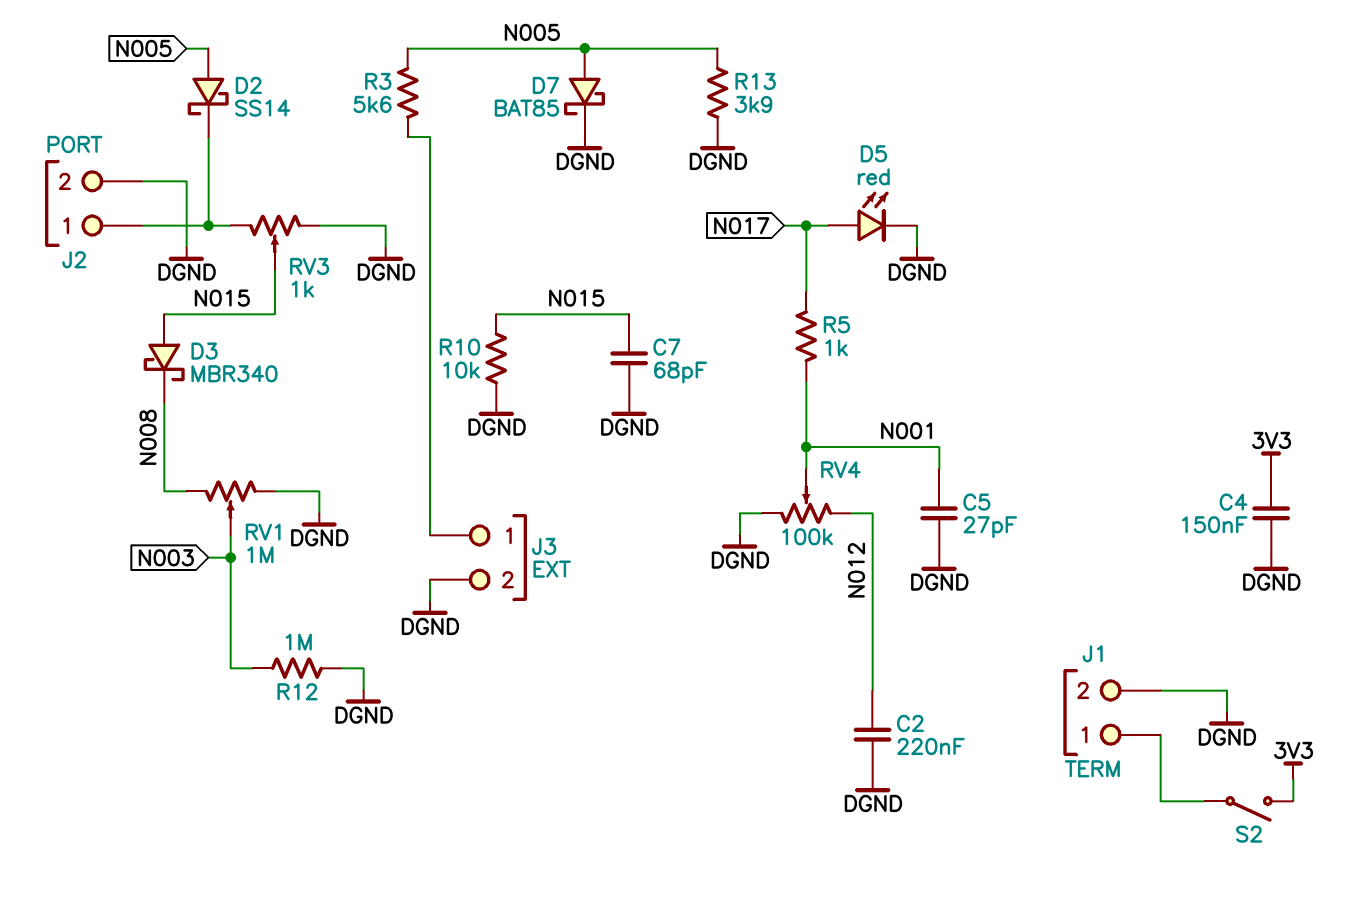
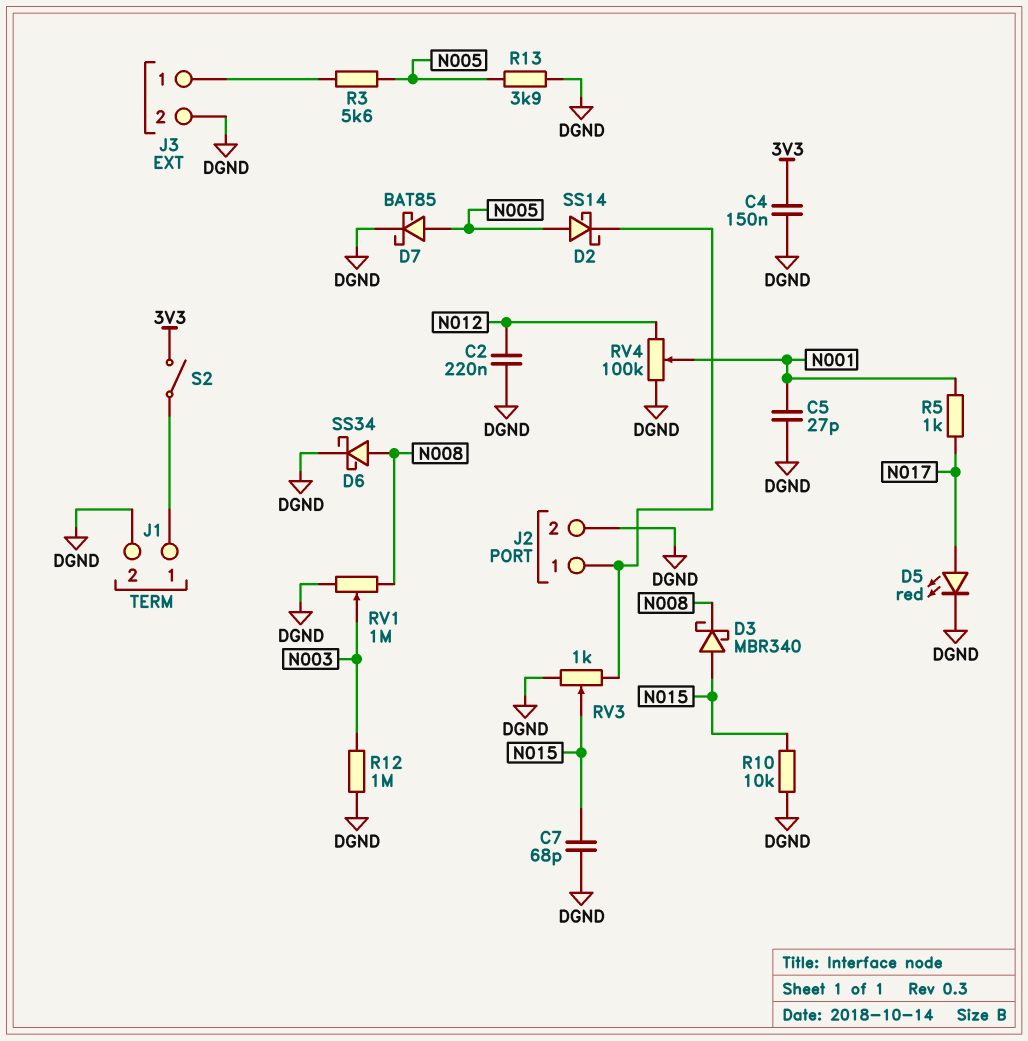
D6: none -> schottky SS34 (A N008, K DGND)

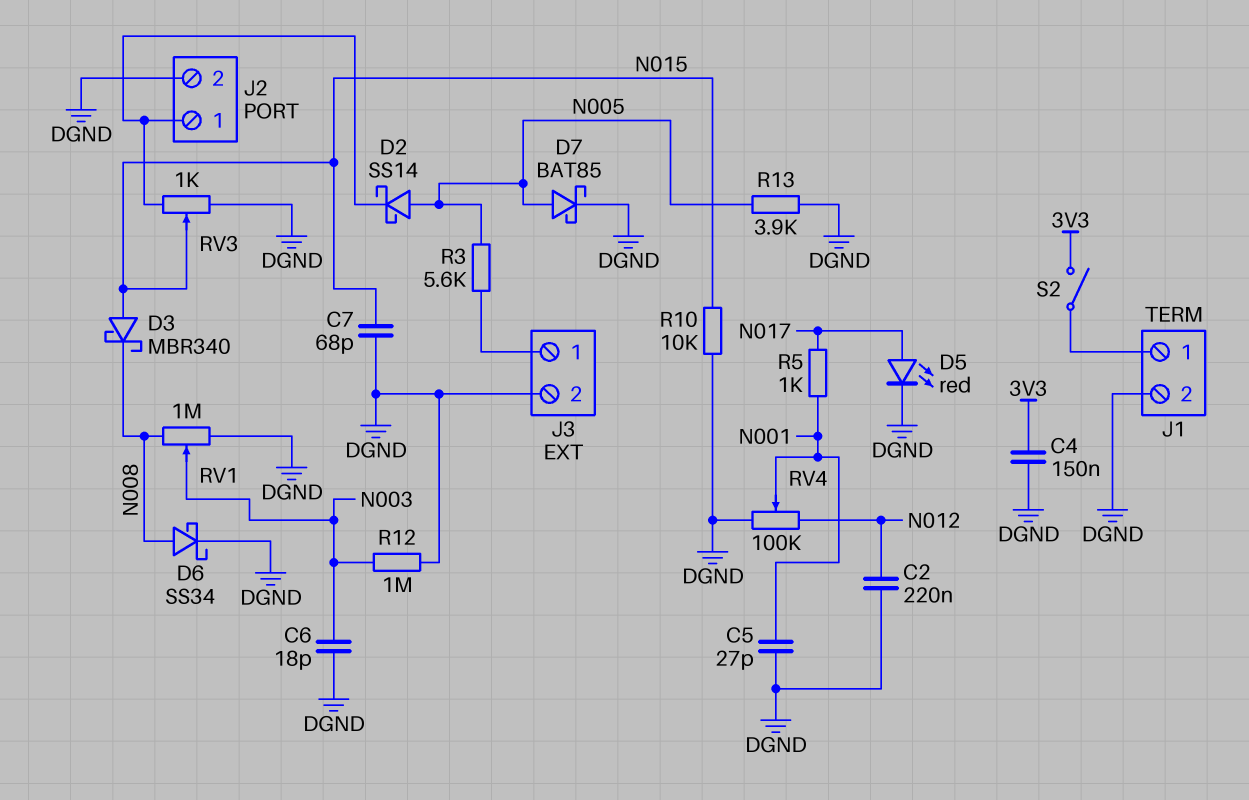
C6: none -> 18pF (DGND, N003)

